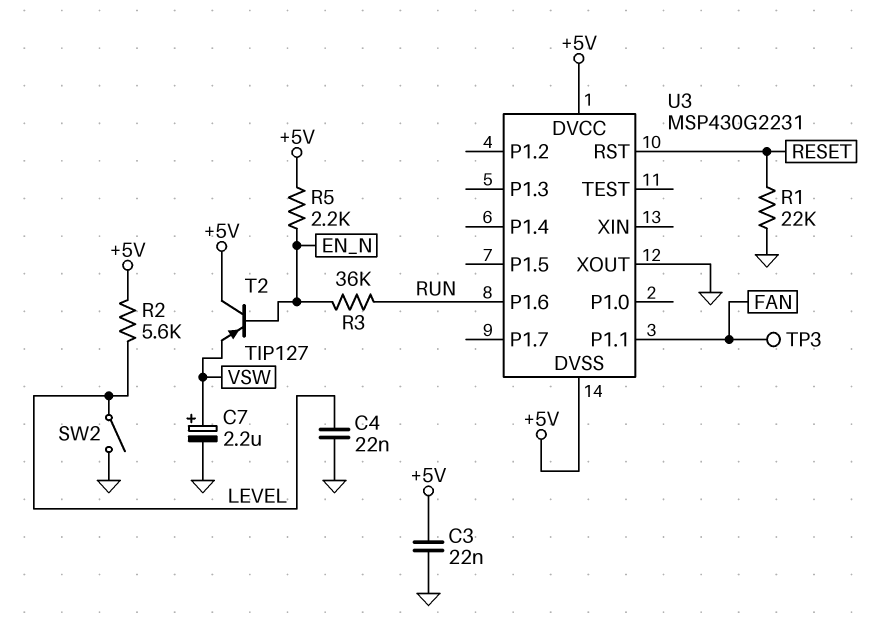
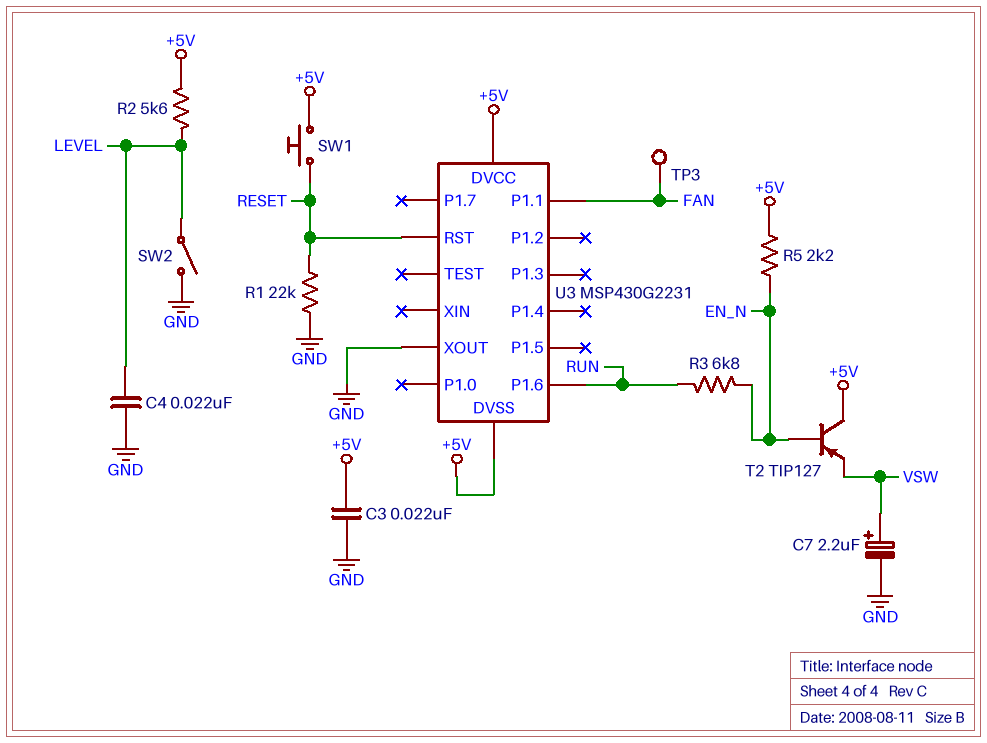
R3: 36k (EN_N, RUN) -> 6.8k (EN_N, RUN)
SW1: none -> button (+5V, RESET)

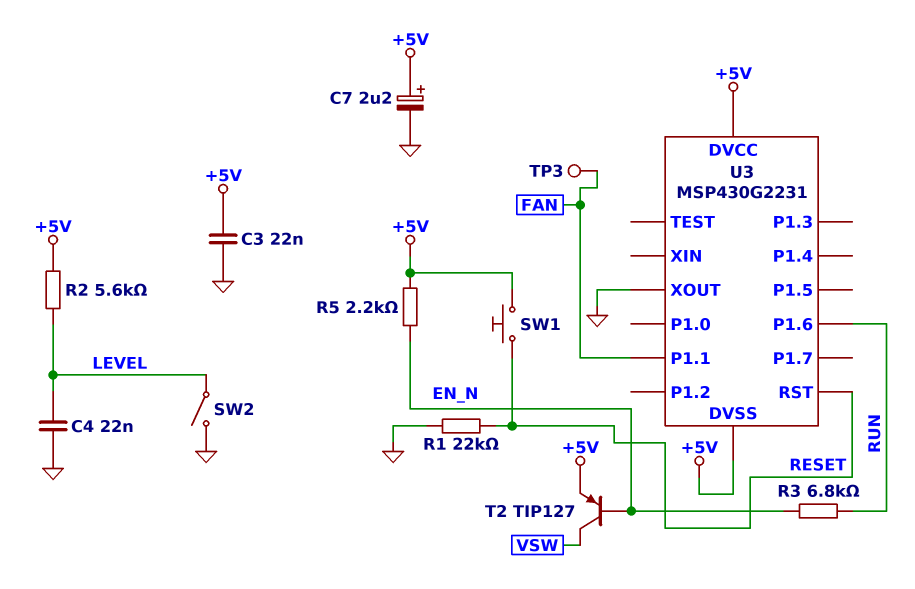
C7: 2.2uF (plus VSW, minus GND) -> 2.2uF (plus +5V, minus GND)
T2: PNP TIP127 (B EN_N, C +5V, E VSW) -> PNP TIP127 (B EN_N, C VSW, E +5V)

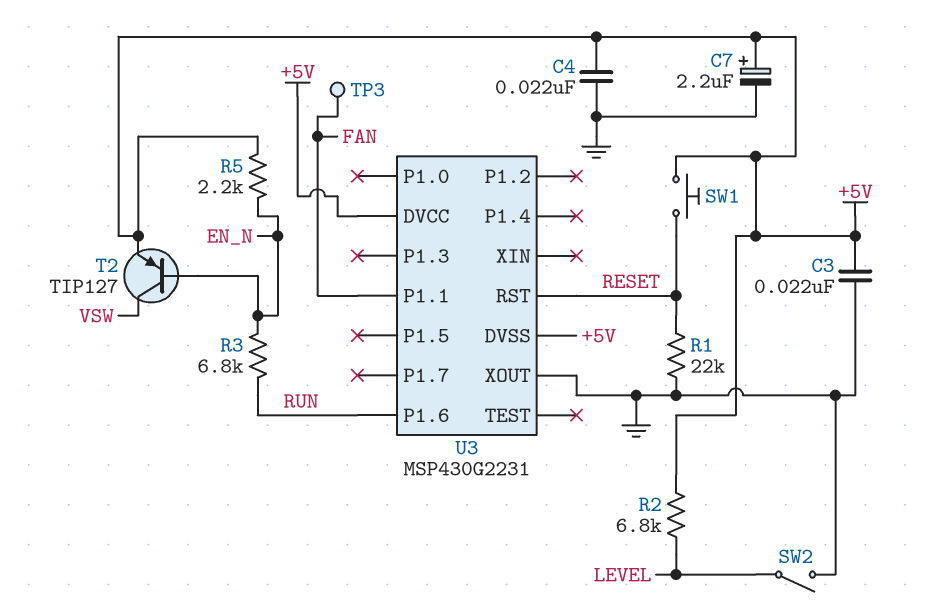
C4: 22nF (GND, LEVEL) -> 22nF (+5V, GND)
R2: 5.6k (+5V, LEVEL) -> 6.8k (+5V, LEVEL)

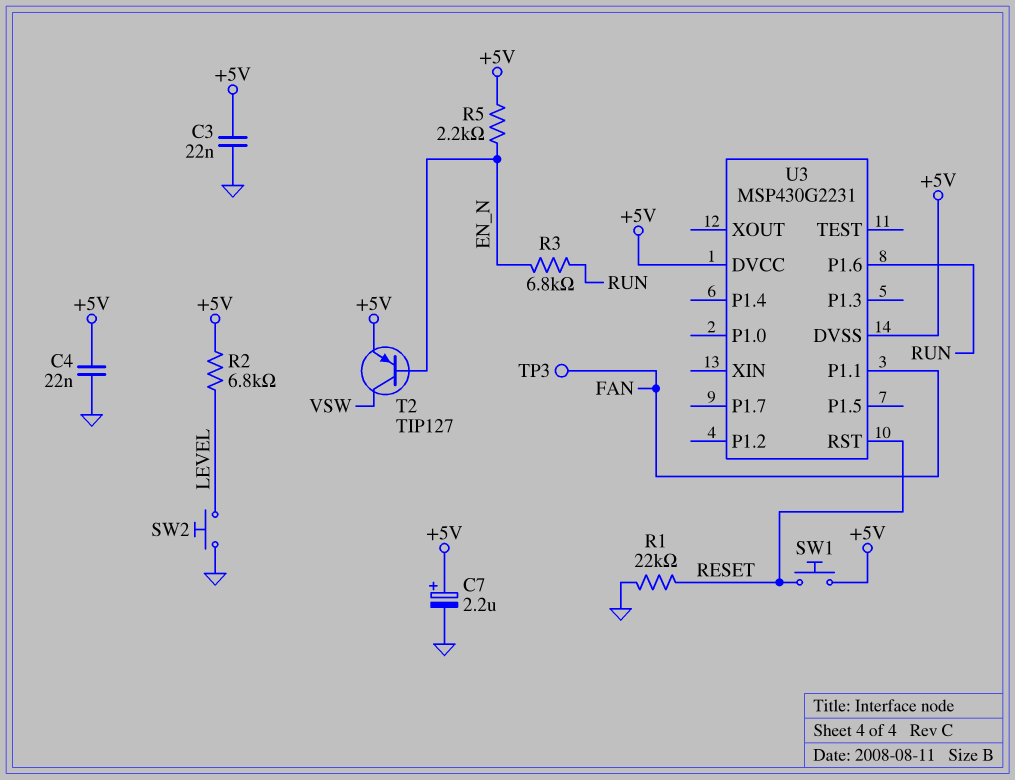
SW2: switch (GND, LEVEL) -> button (GND, LEVEL)
U3 pin XOUT: GND -> none

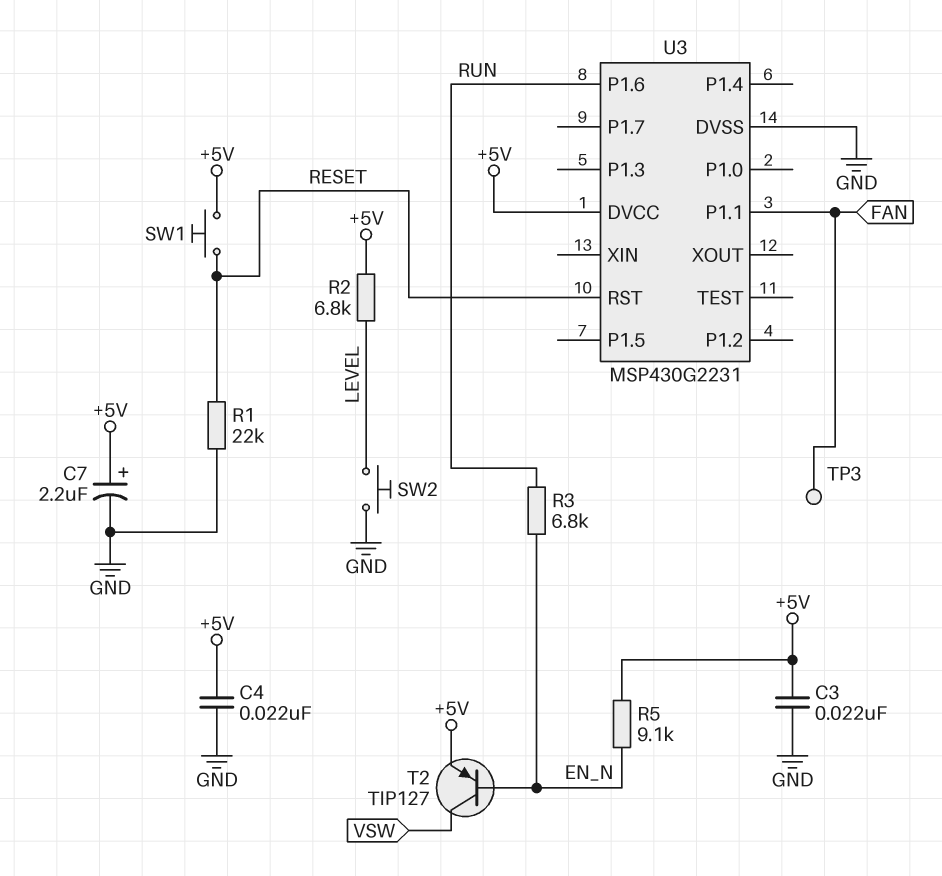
R5: 2.2k (+5V, EN_N) -> 9.1k (+5V, EN_N)
U3 pin DVSS: +5V -> GND

